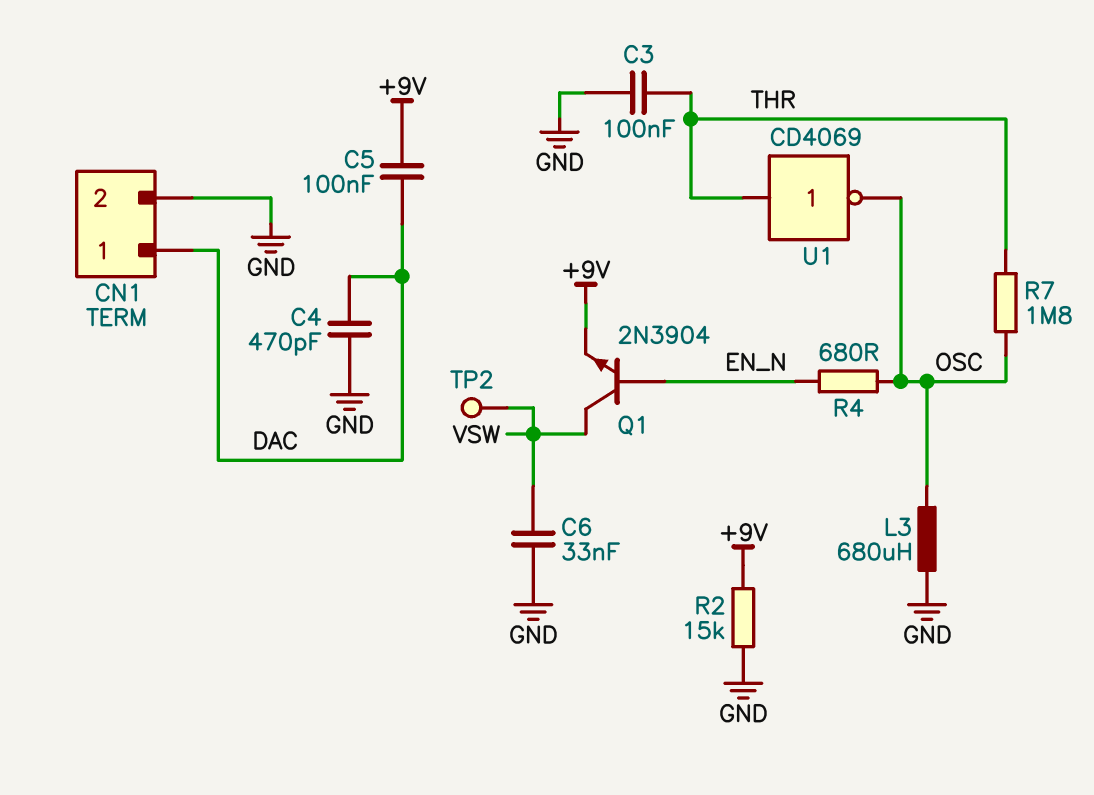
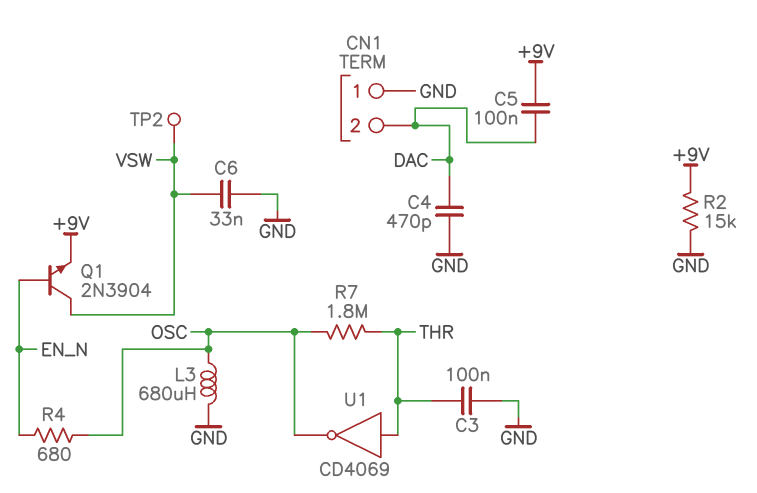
CN1 pin 1: DAC -> GND
CN1 pin 2: GND -> DAC

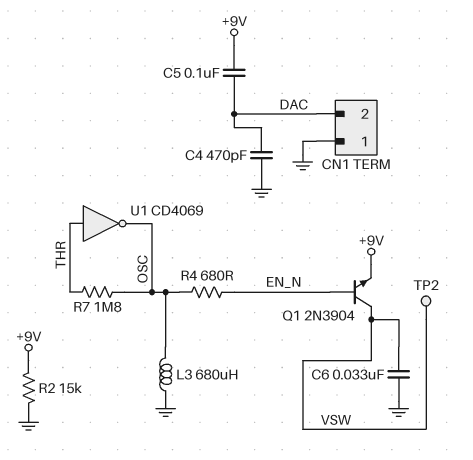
C3: 100nF (GND, THR) -> none

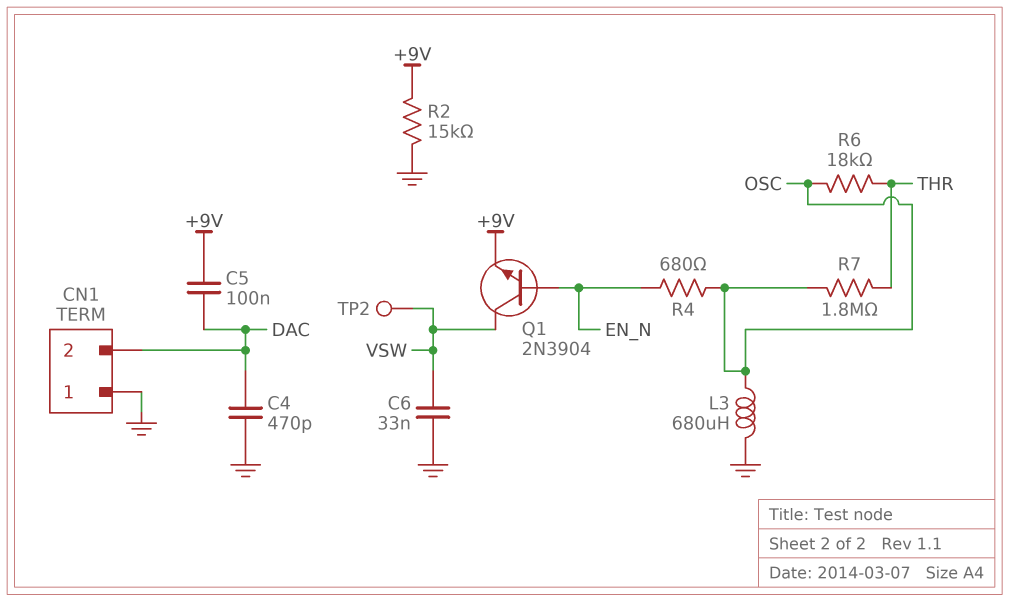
R6: none -> 18k (OSC, THR)
U1: NOT CD4069 (in THR, out OSC) -> none

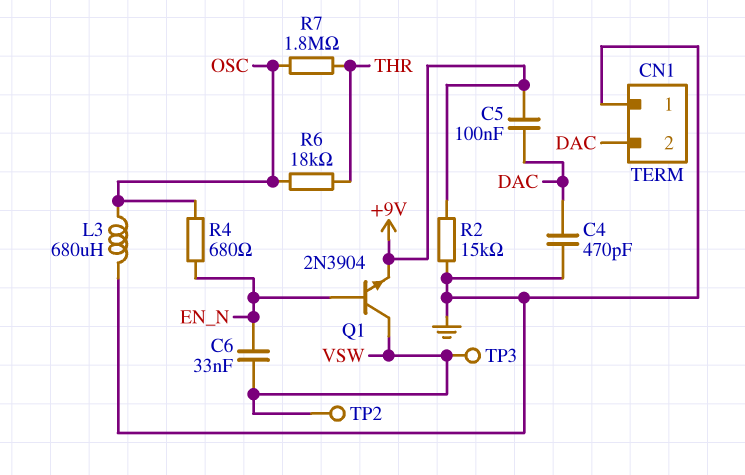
C6: 33nF (GND, VSW) -> 33nF (EN_N, VSW)
TP3: none -> test point (VSW)

